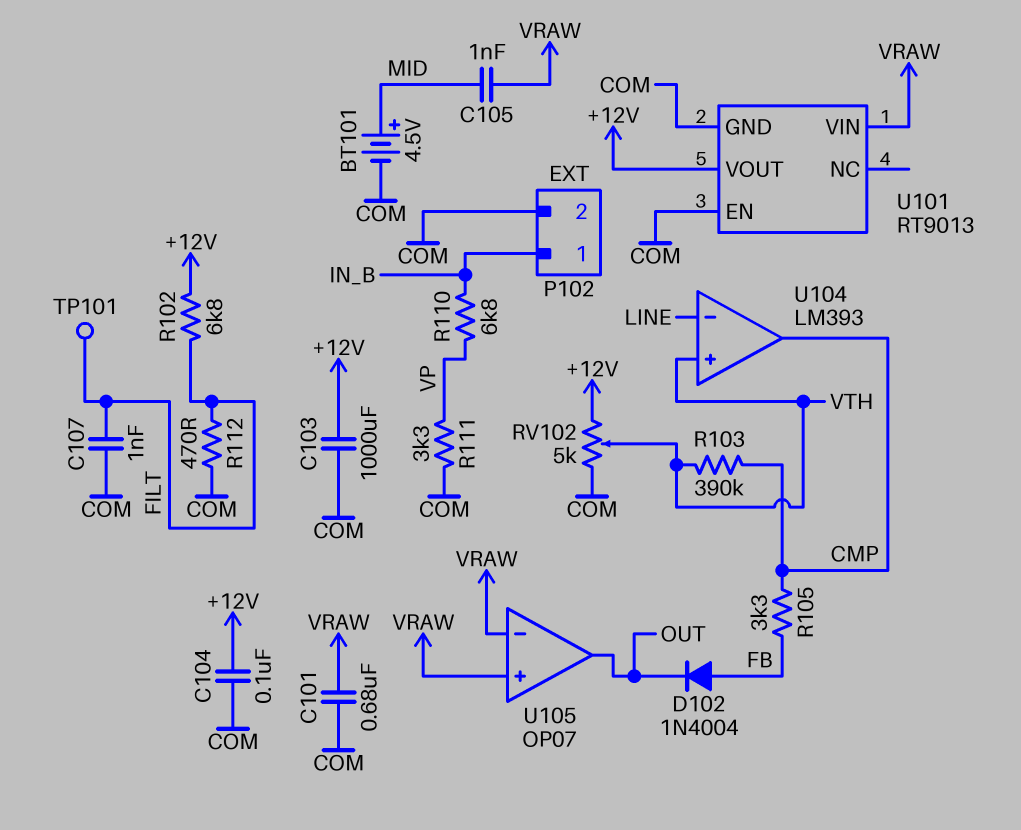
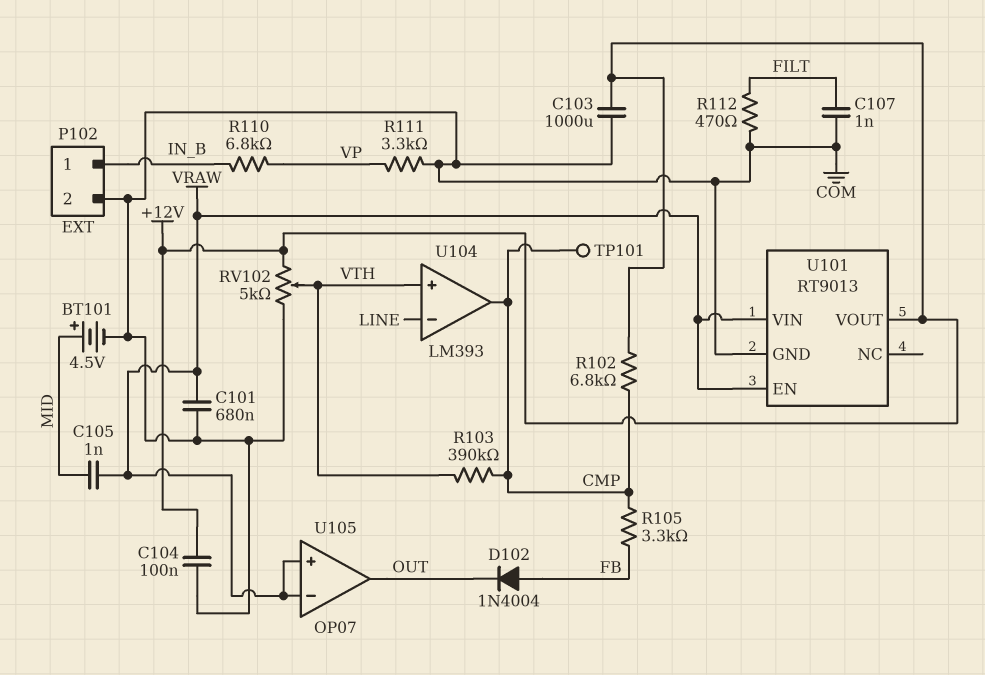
R102: 6.8k (+12V, FILT) -> 6.8k (+12V, CMP)
TP101: test point (FILT) -> test point (CMP)
U101 pin EN: COM -> VRAW

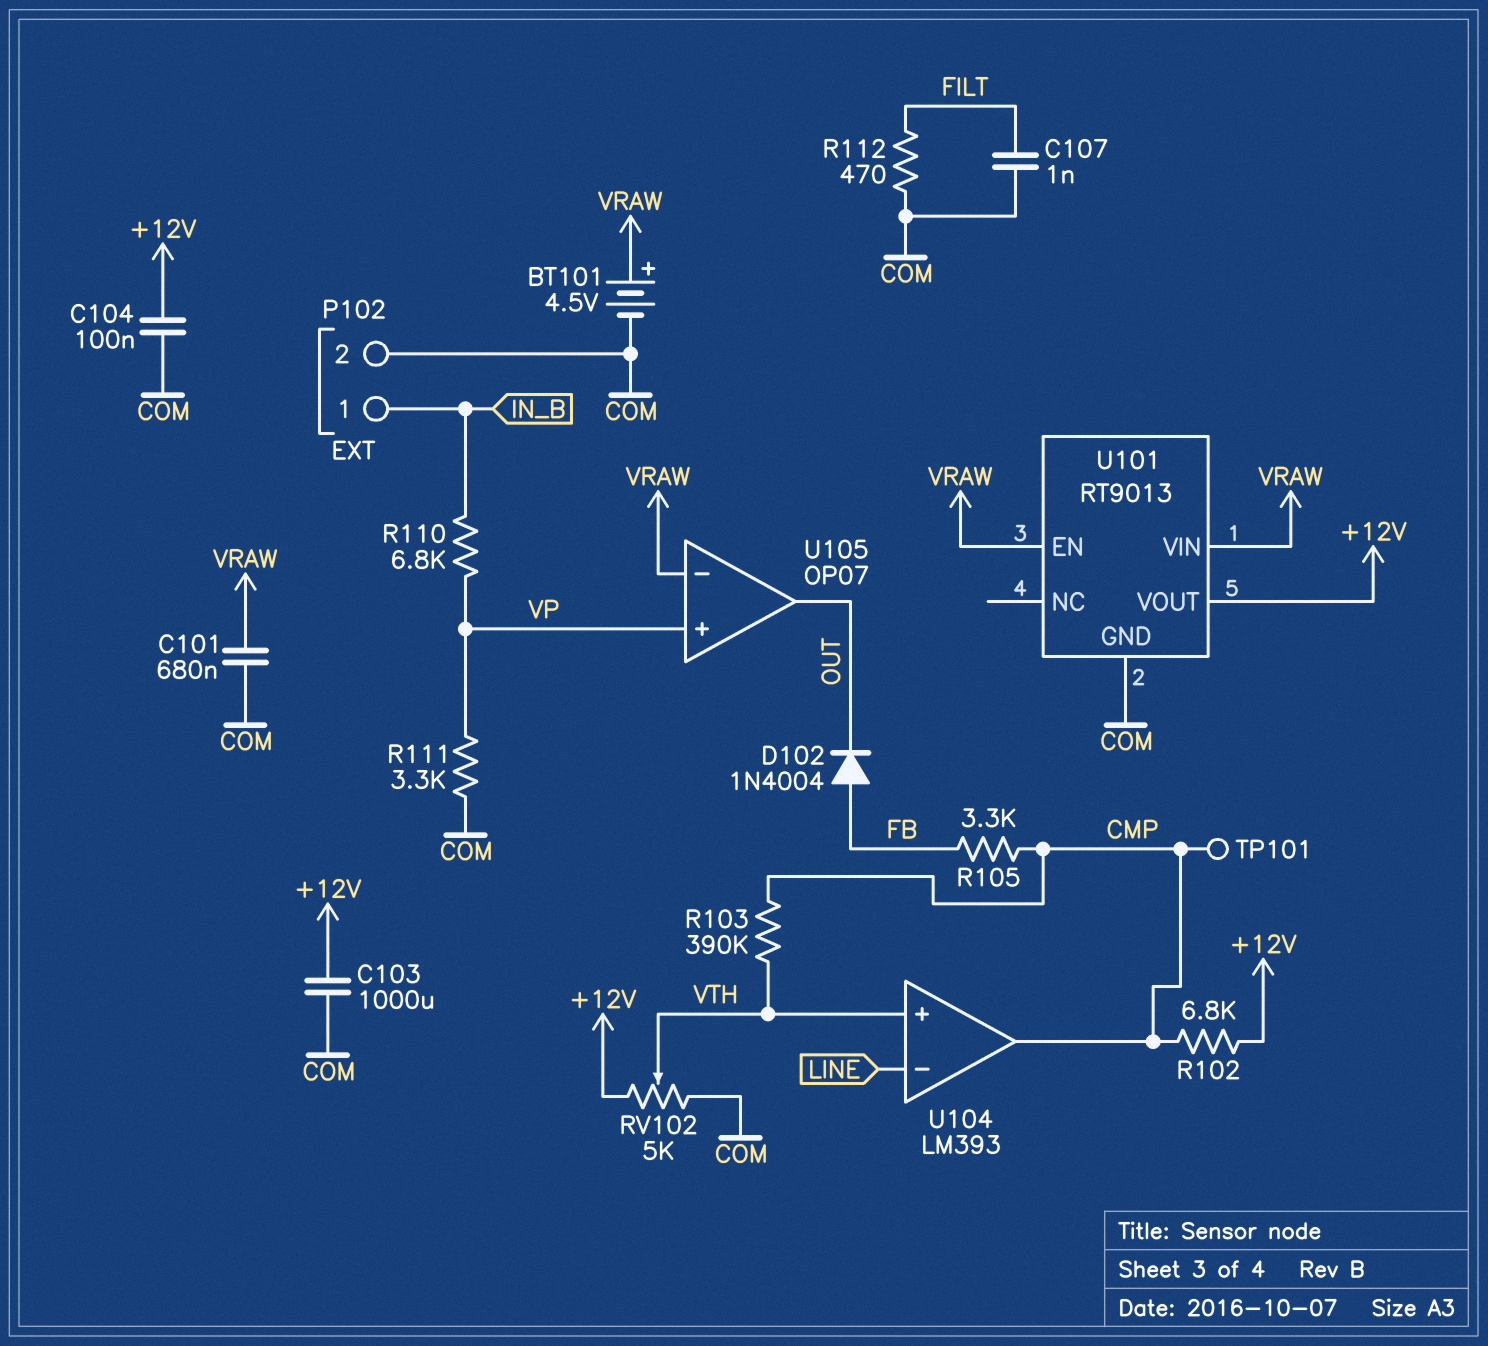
BT101: 4.5V (plus MID, minus COM) -> 4.5V (plus VRAW, minus COM)
C105: 1nF (MID, VRAW) -> none
U105 pin in+: VRAW -> VP

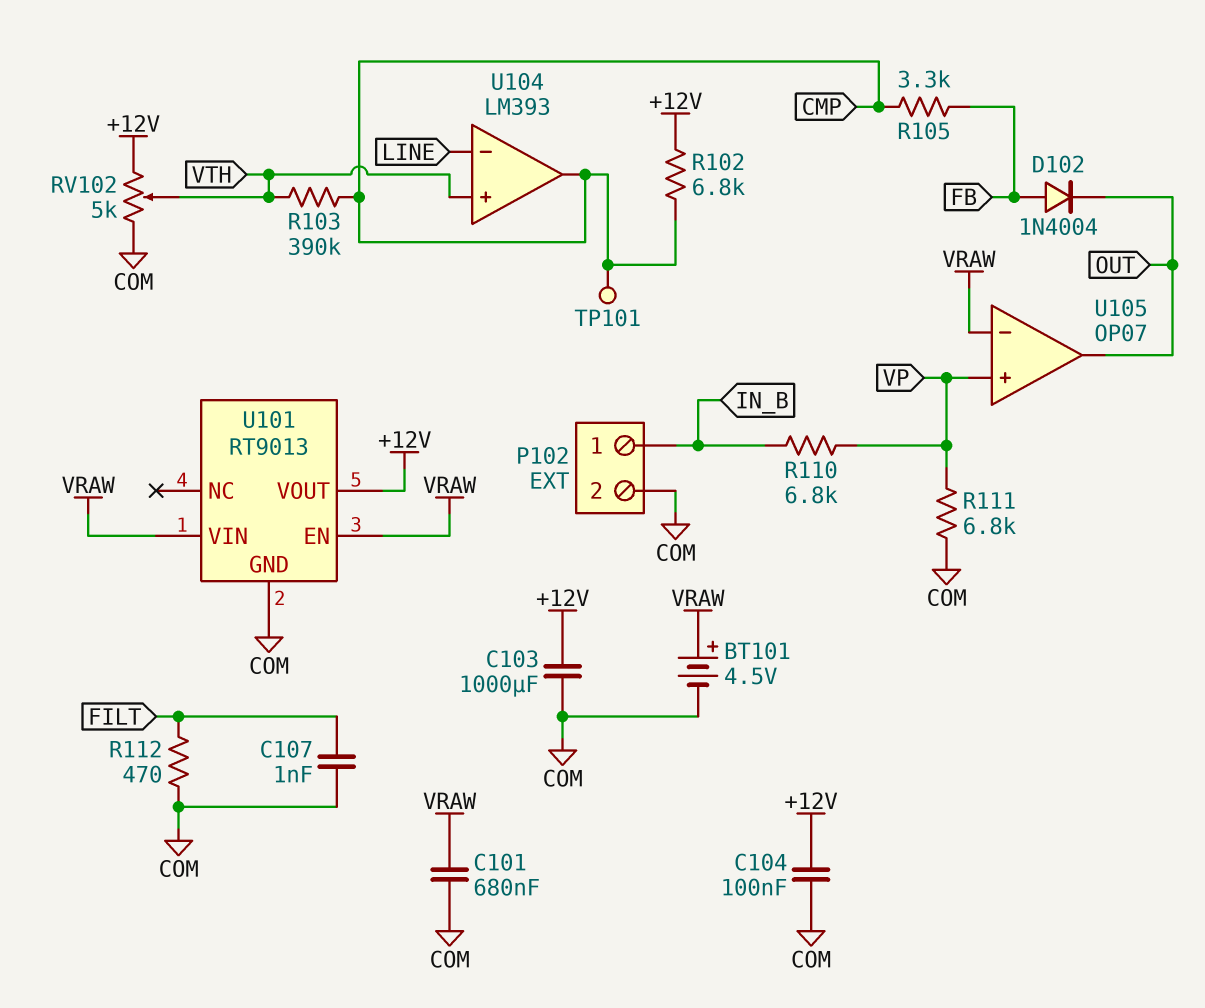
R111: 3.3k (COM, VP) -> 6.8k (COM, VP)

